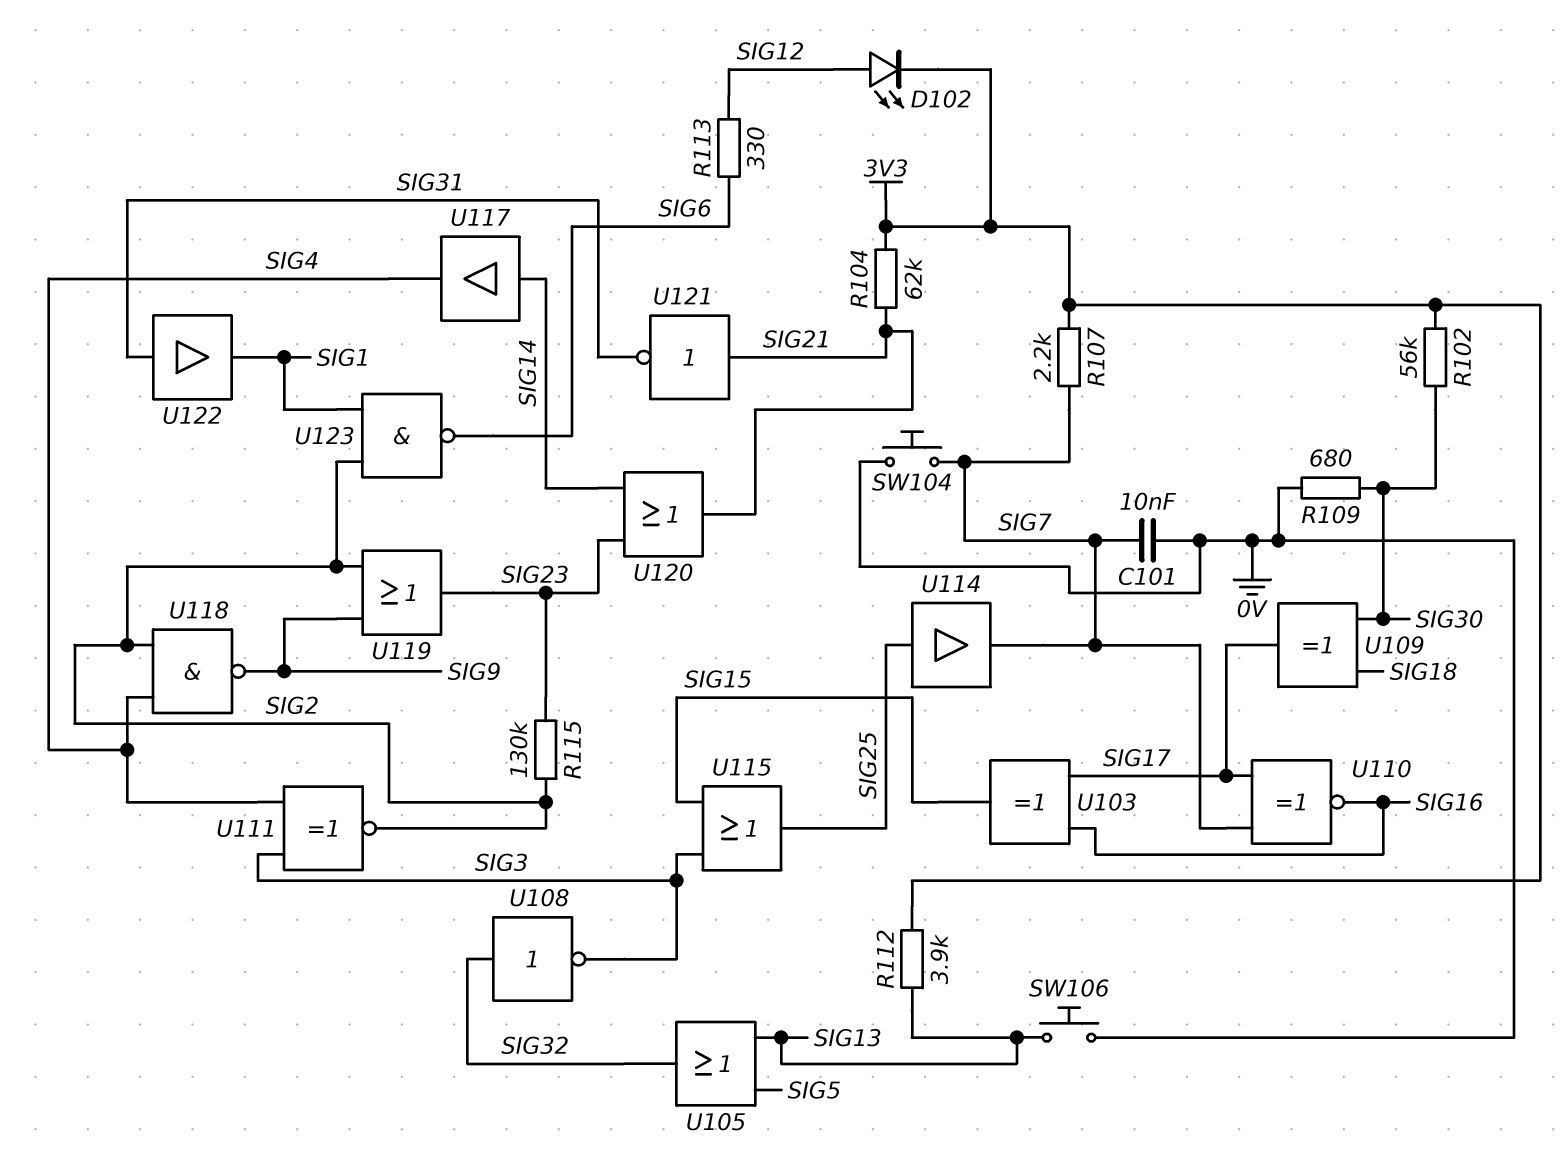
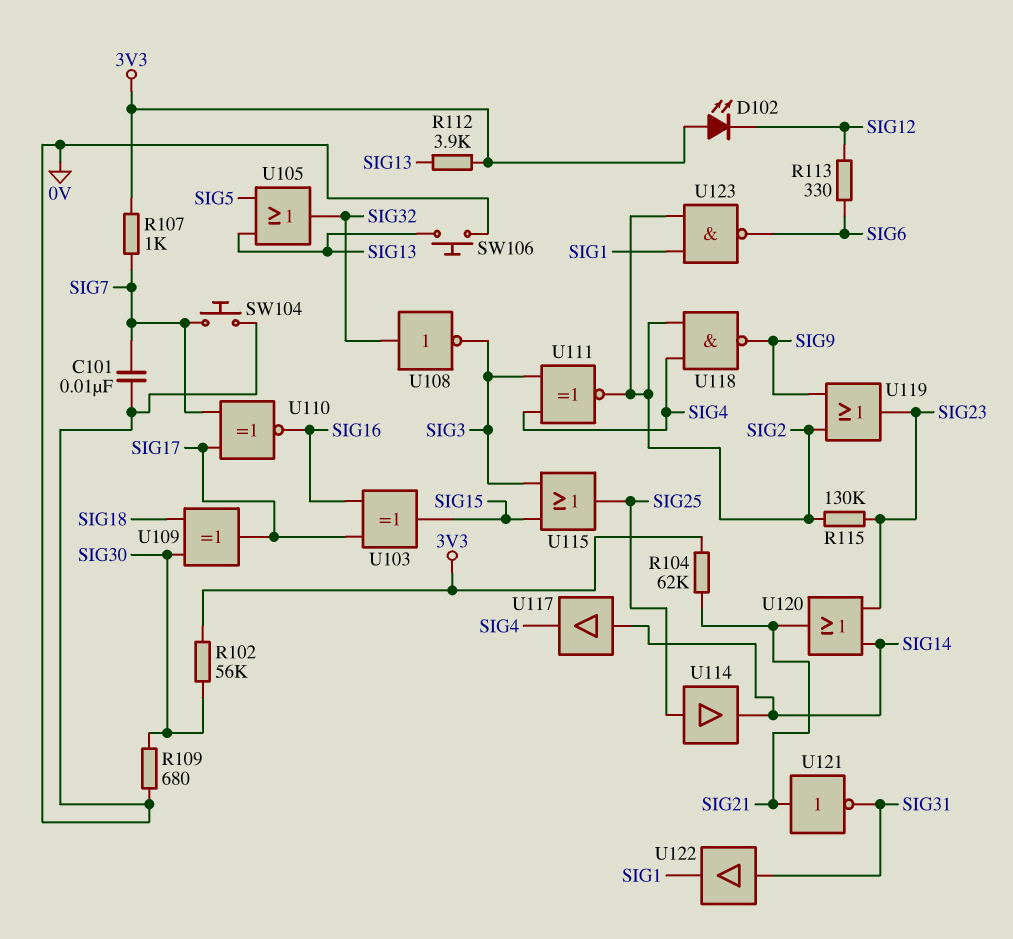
D102: LED (A SIG12, K 3V3) -> LED (A 3V3, K SIG12)
R107: 2.2k (3V3, SIG7) -> 1k (3V3, SIG7)
U114: buffer (in SIG25, out SIG7) -> buffer (in SIG25, out SIG14)

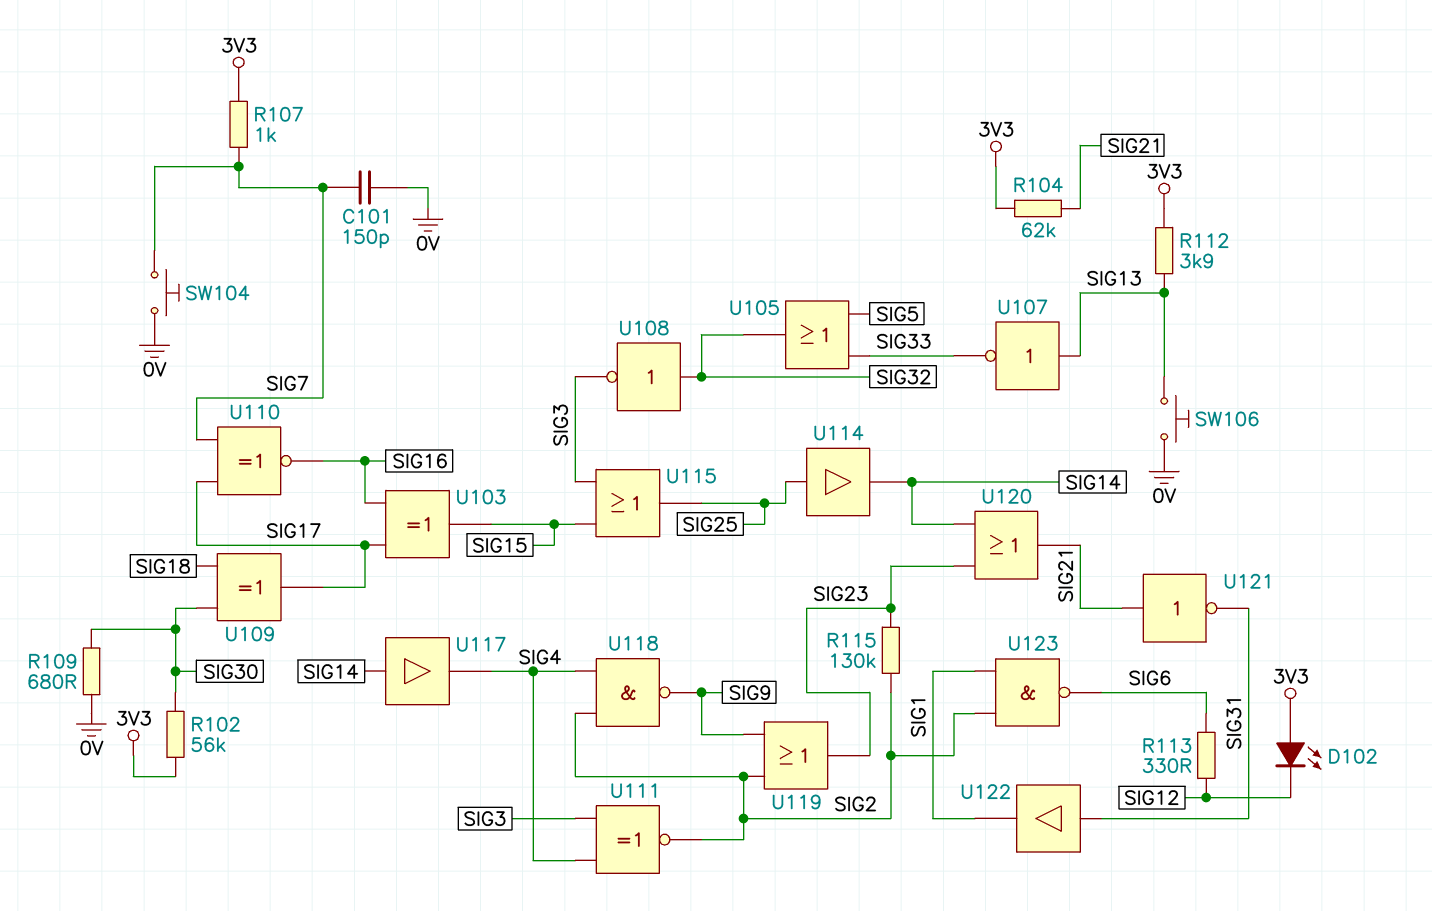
C101: 10nF (0V, SIG7) -> 150pF (0V, SIG7)
U105: OR (in SIG5, in SIG13, out SIG32) -> OR (in SIG5, in SIG33, out SIG32)
U107: none -> NOT (in SIG13, out SIG33)

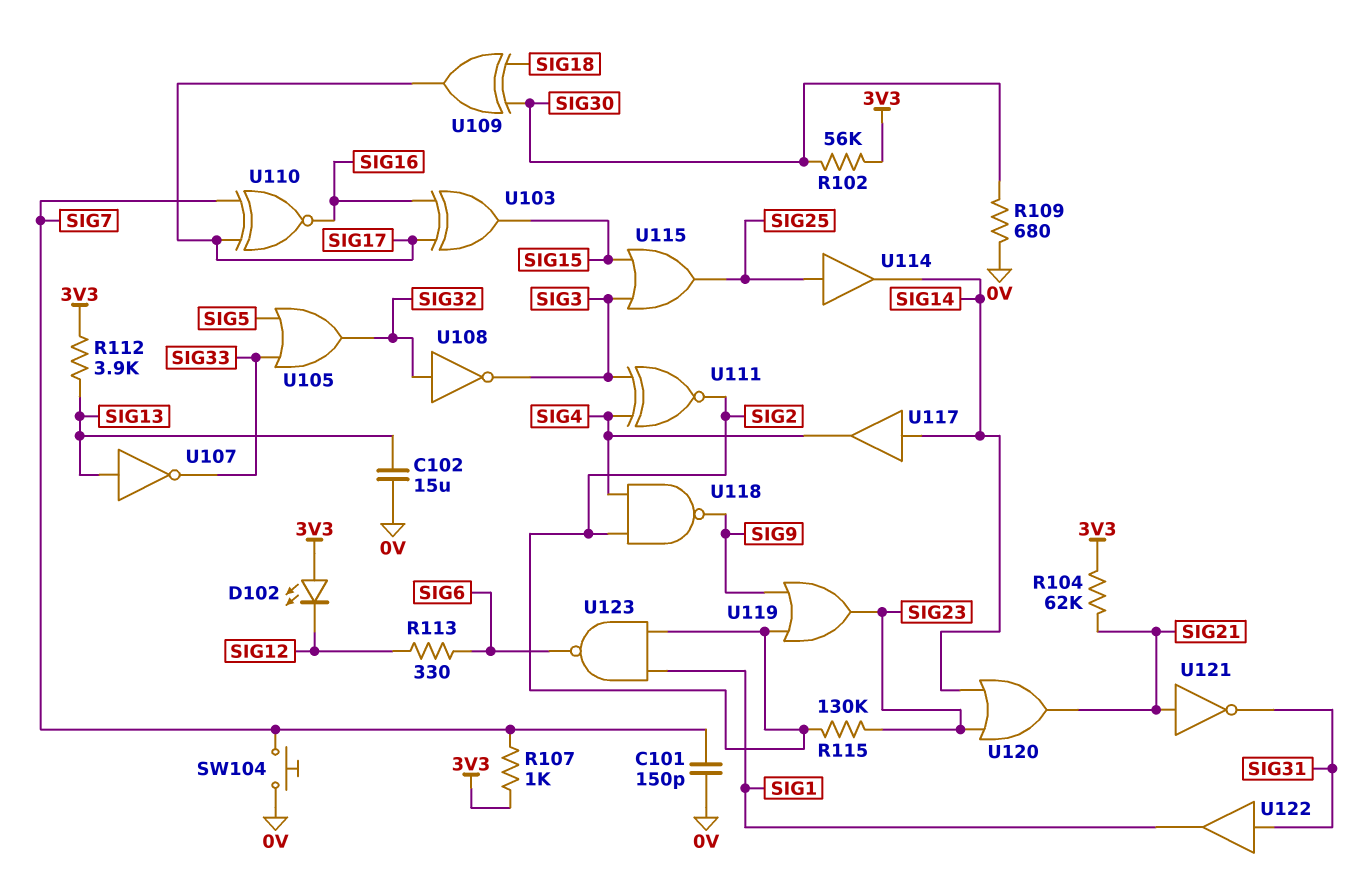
C102: none -> 15uF (0V, SIG13)
SW106: button (0V, SIG13) -> none

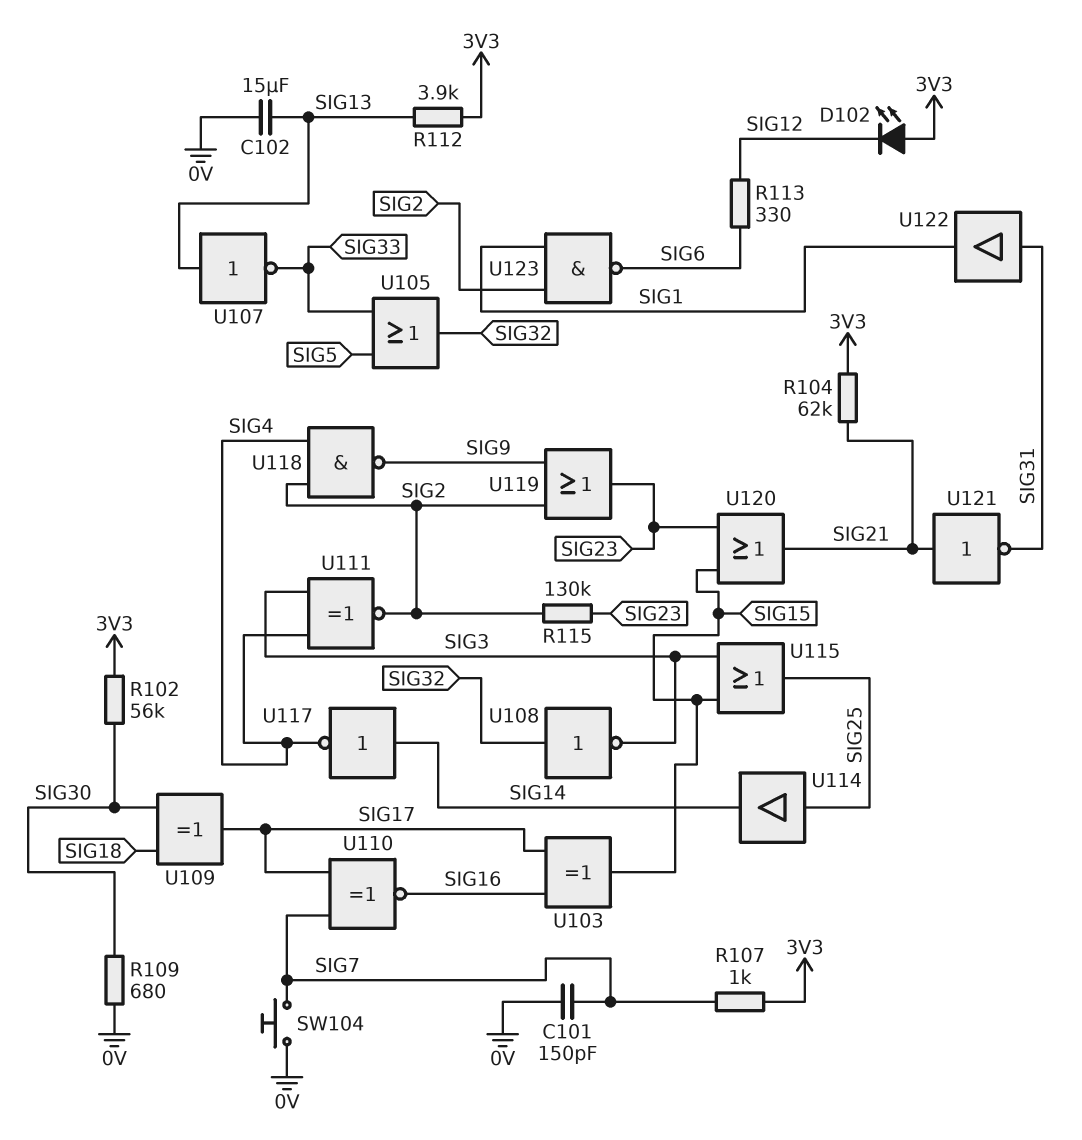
U117: buffer (in SIG14, out SIG4) -> NOT (in SIG14, out SIG4)
U120: OR (in SIG14, in SIG23, out SIG21) -> OR (in SIG15, in SIG23, out SIG21)

